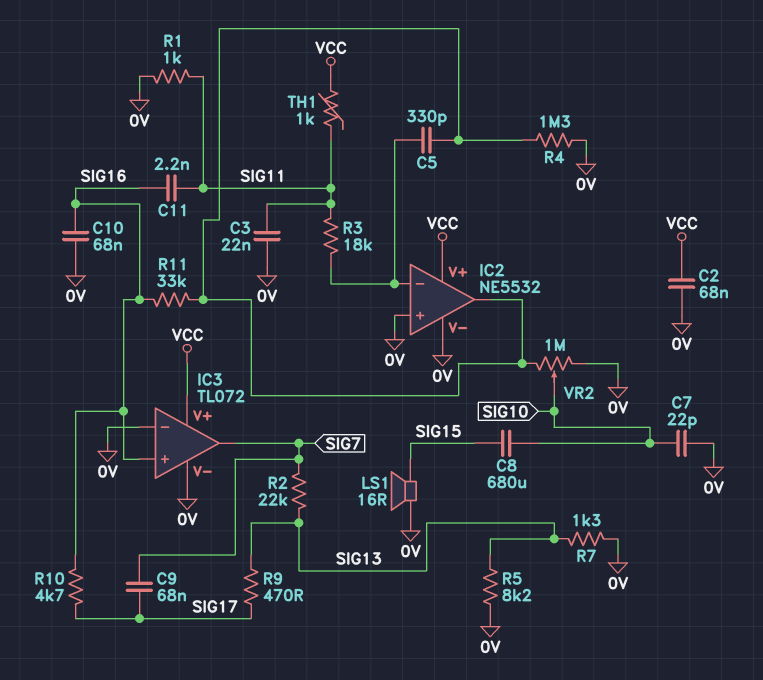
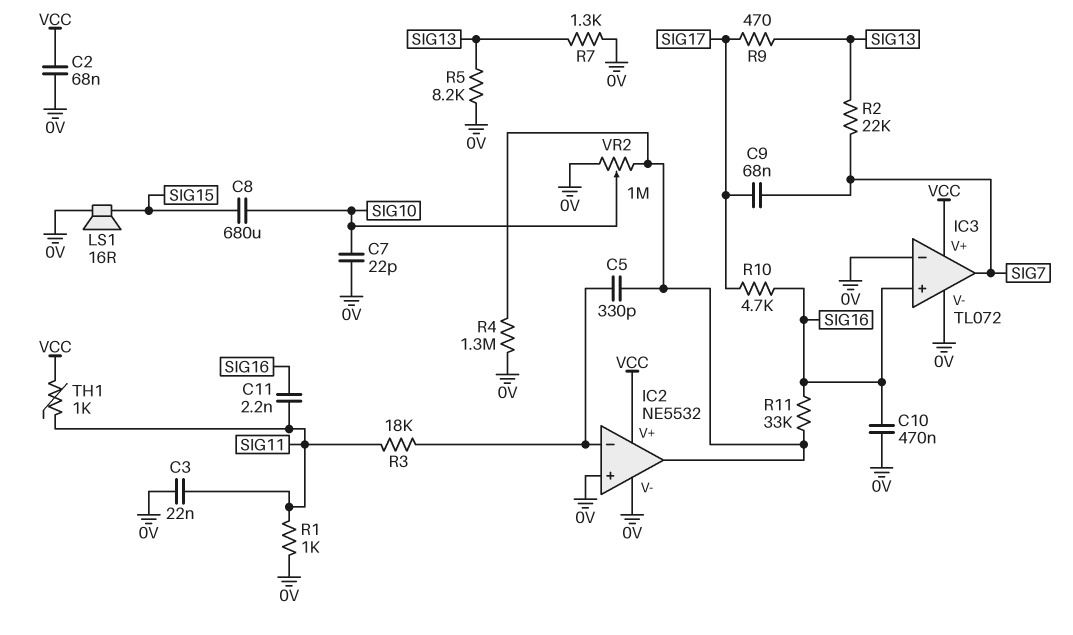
C10: 68nF (0V, SIG16) -> 470nF (0V, SIG16)

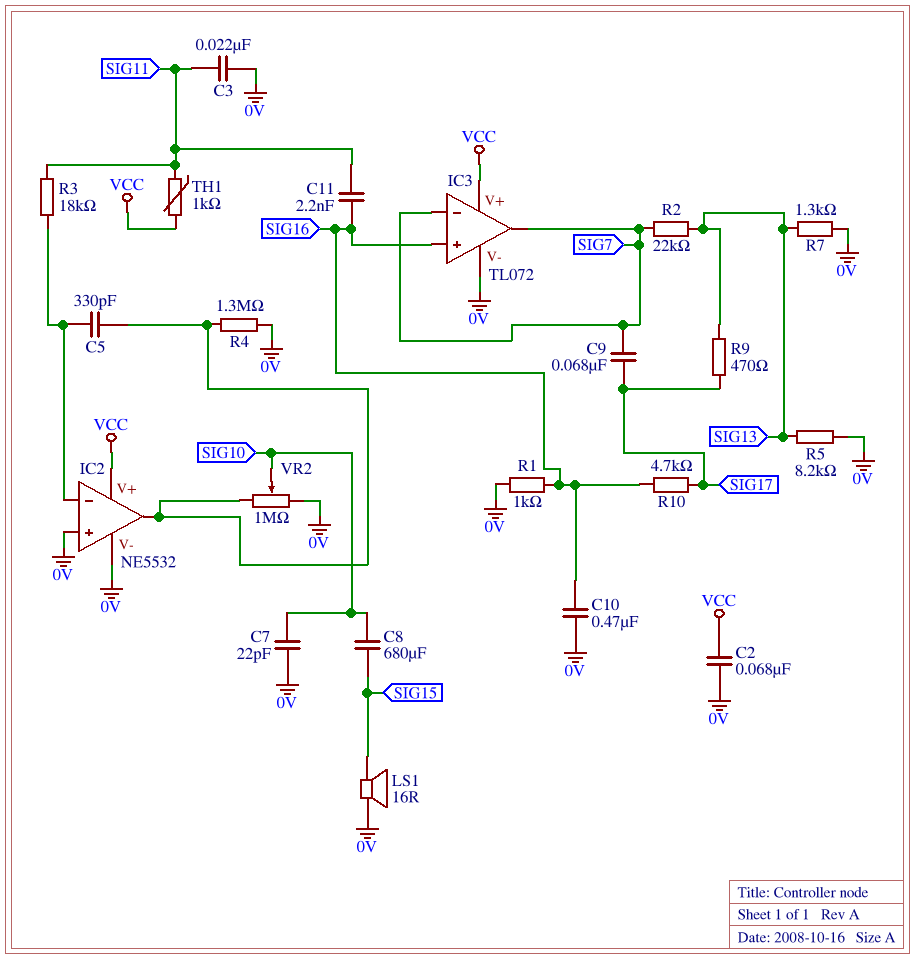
IC3 pin in-: 0V -> SIG7
R1: 1k (0V, SIG11) -> 1k (0V, SIG16)
R11: 33k (IC2/out, SIG16) -> none

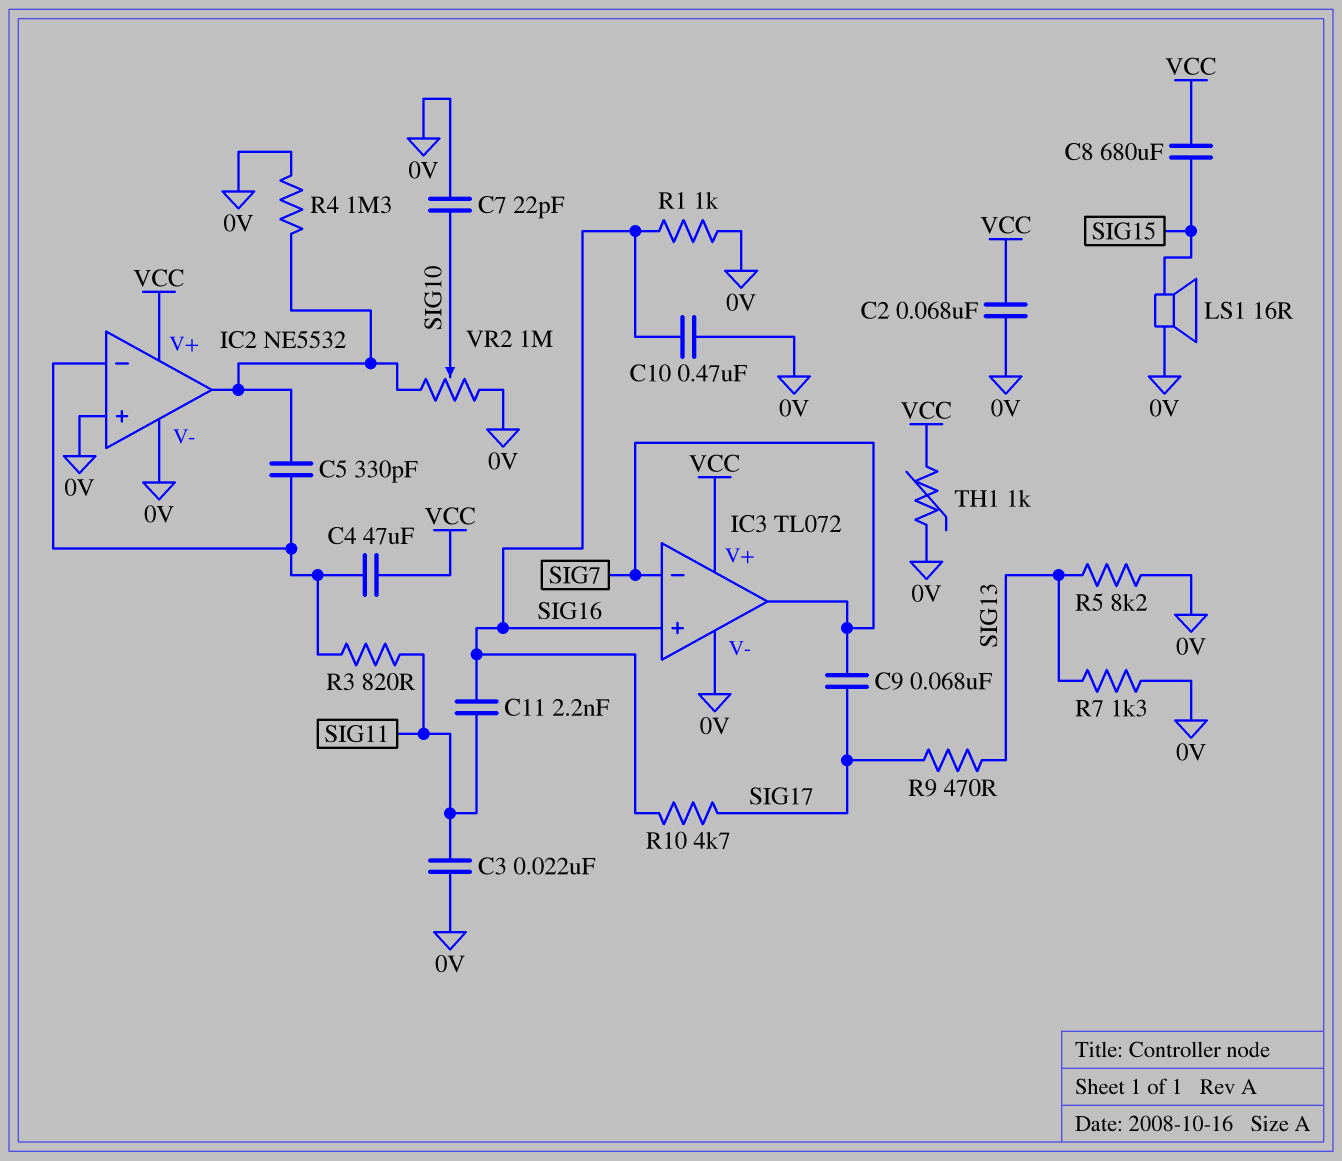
C4: none -> 47uF (IC2/in-, VCC)
C8: 680uF (SIG10, SIG15) -> 680uF (SIG15, VCC)
R2: 22k (SIG7, SIG13) -> none
R3: 18k (IC2/in-, SIG11) -> 820 (IC2/in-, SIG11)
TH1: 1k (SIG11, VCC) -> 1k (0V, VCC)

